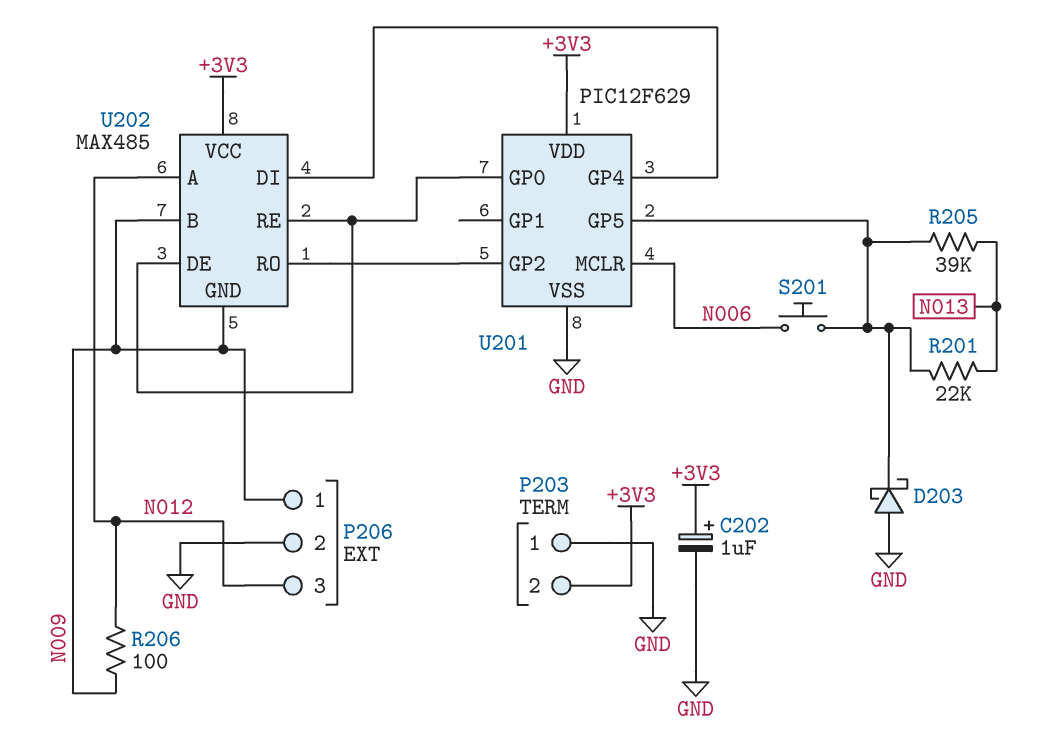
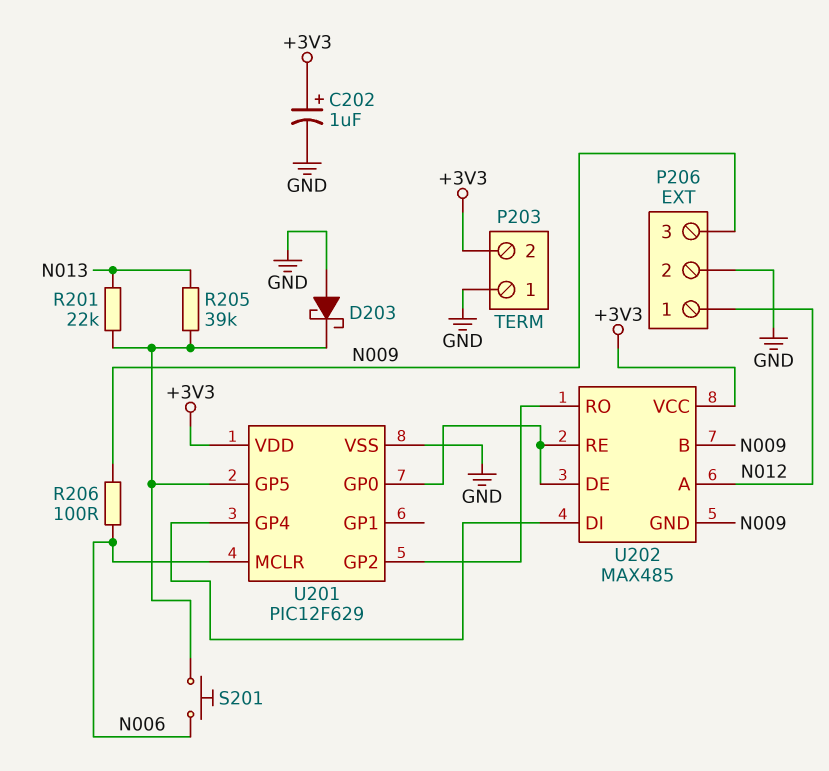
P206 pin 1: N009 -> N012
P206 pin 3: N012 -> N009
R206: 100 (N009, N012) -> 100 (N006, N009)

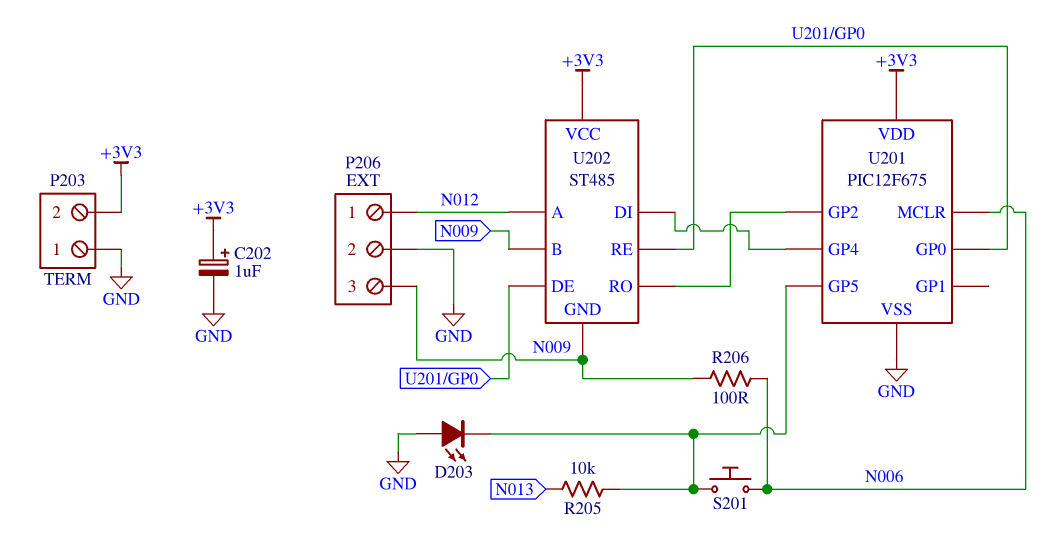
D203: schottky (A GND, K U201/GP5) -> LED (A GND, K U201/GP5)
R201: 22k (N013, U201/GP5) -> none
R205: 39k (N013, U201/GP5) -> 10k (N013, U201/GP5)
U201: PIC12F629 -> PIC12F675
U202: MAX485 -> ST485

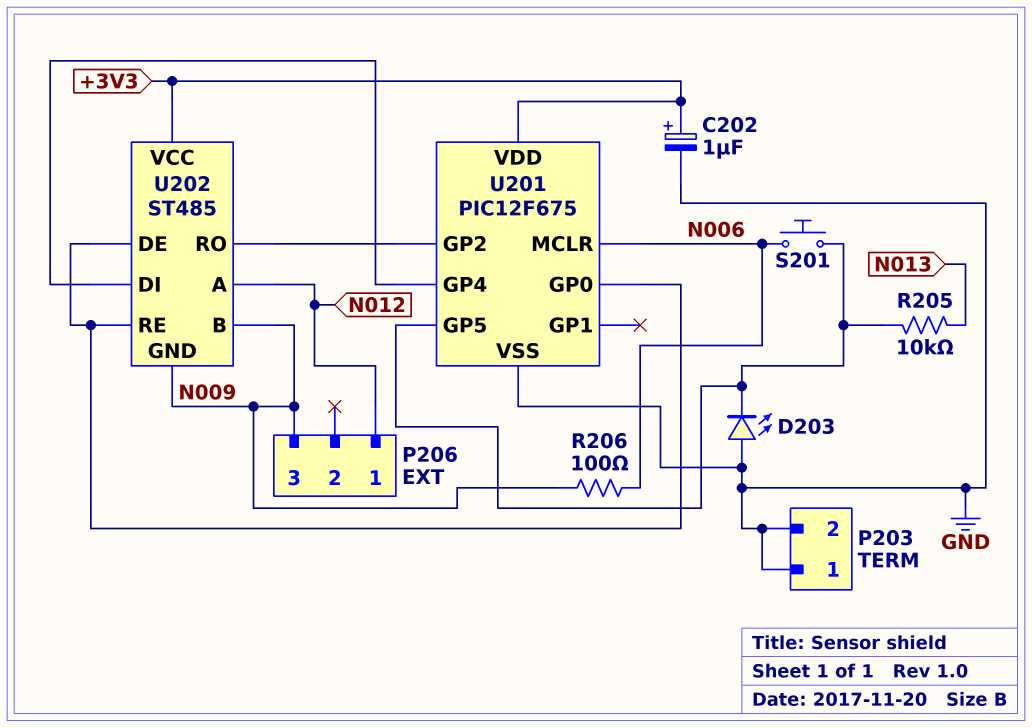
P203 pin 2: +3V3 -> GND
P206 pin 2: GND -> none

